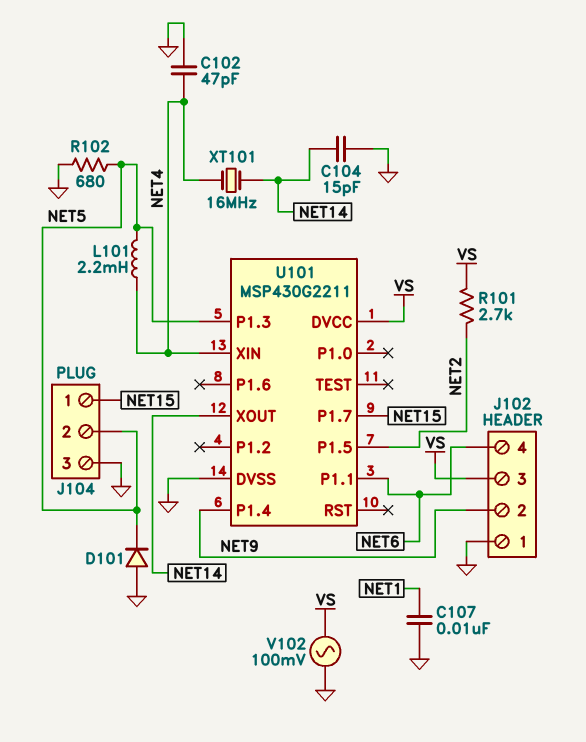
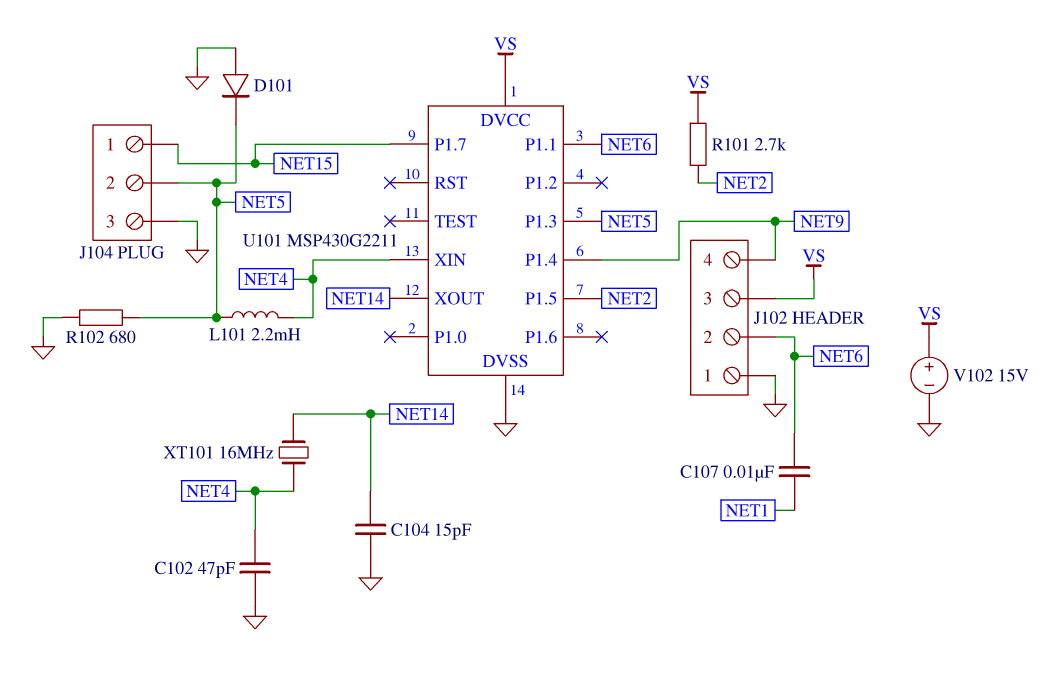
C107: 10nF (GND, NET1) -> 10nF (NET1, NET6)
J102 pin 2: NET9 -> NET6
J102 pin 4: NET6 -> NET9
V102: AC 100mV (GND, VS) -> 15V (plus VS, minus GND)

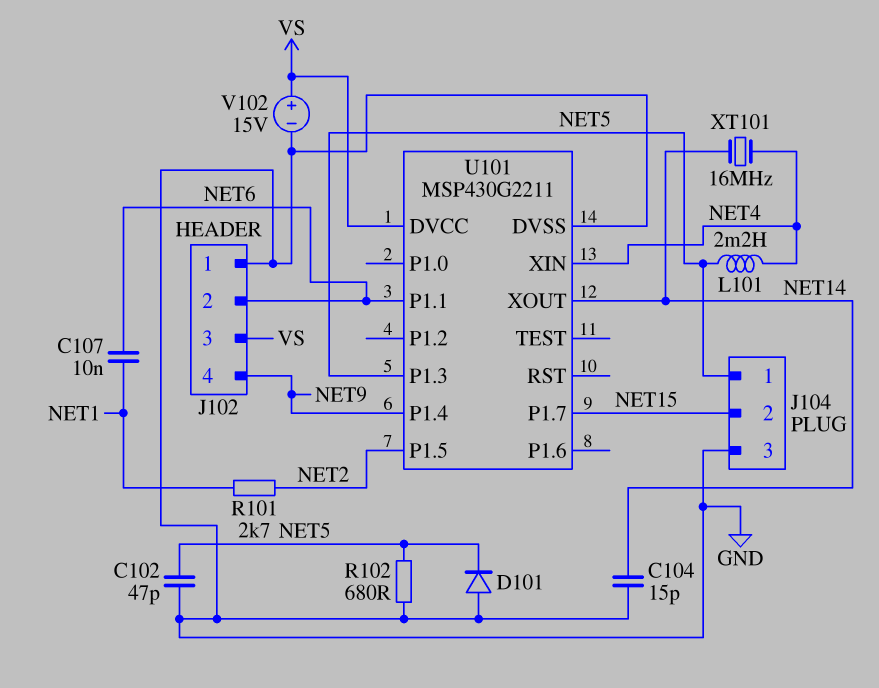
C102: 47pF (GND, NET4) -> 47pF (GND, NET5)
J104 pin 1: NET15 -> NET5
J104 pin 2: NET5 -> NET15
R101: 2.7k (NET2, VS) -> 2.7k (NET1, NET2)

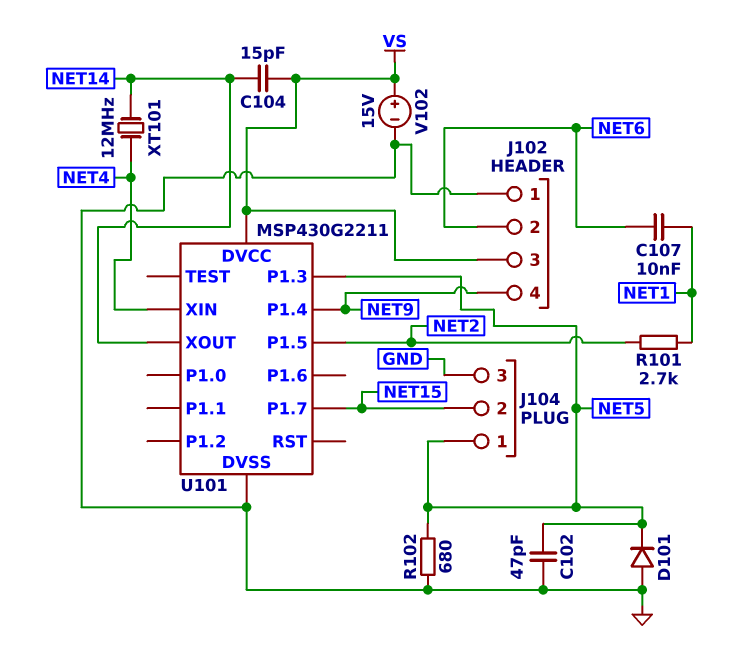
C104: 15pF (GND, NET14) -> 15pF (NET14, VS)
L101: 2.2mH (NET4, NET5) -> none
U101 pin P1.1: NET6 -> none
XT101: 16MHz (NET4, NET14) -> 12MHz (NET4, NET14)

